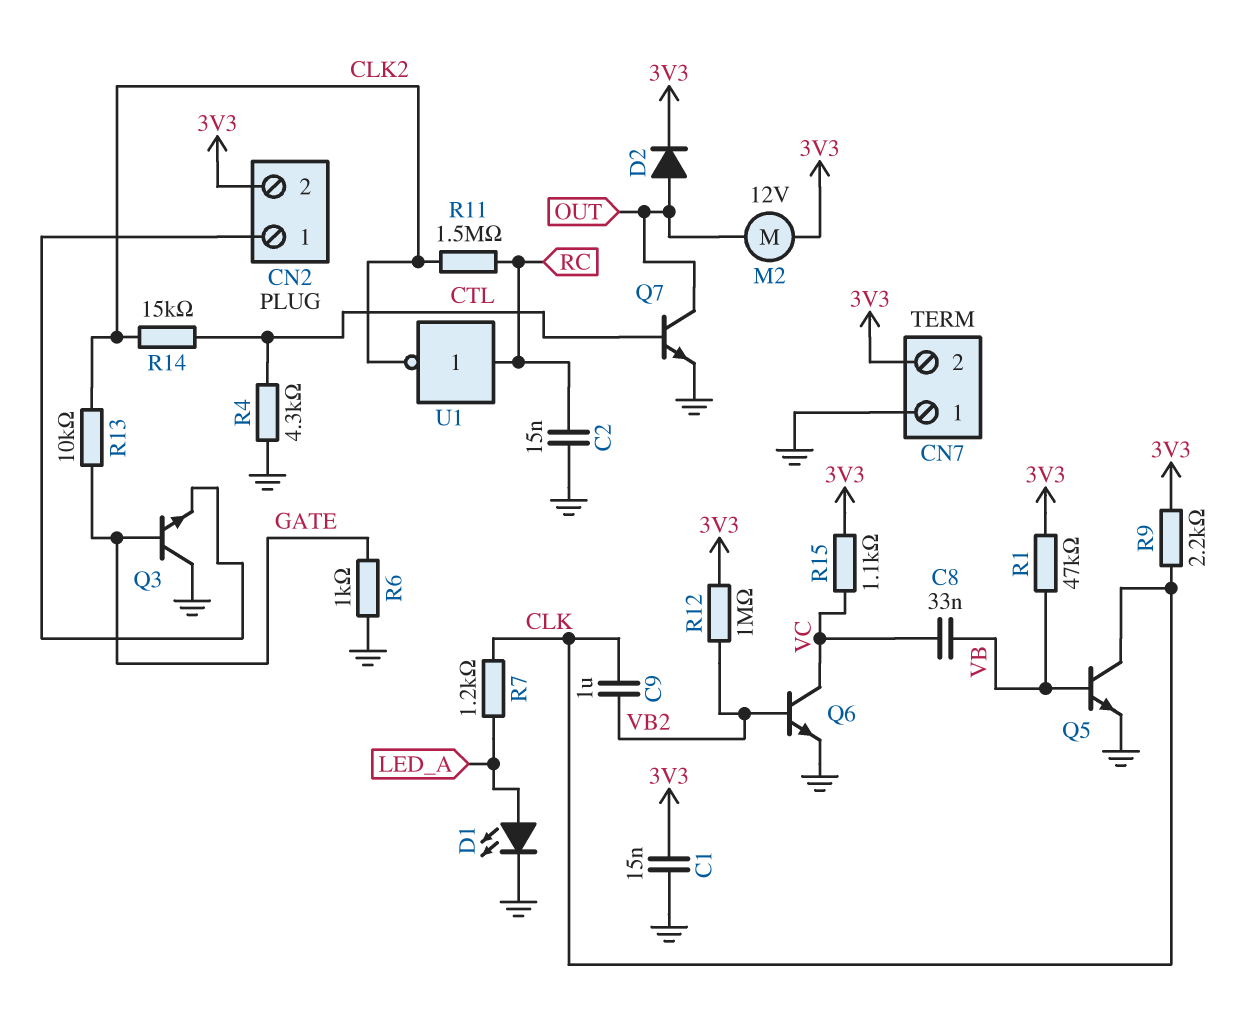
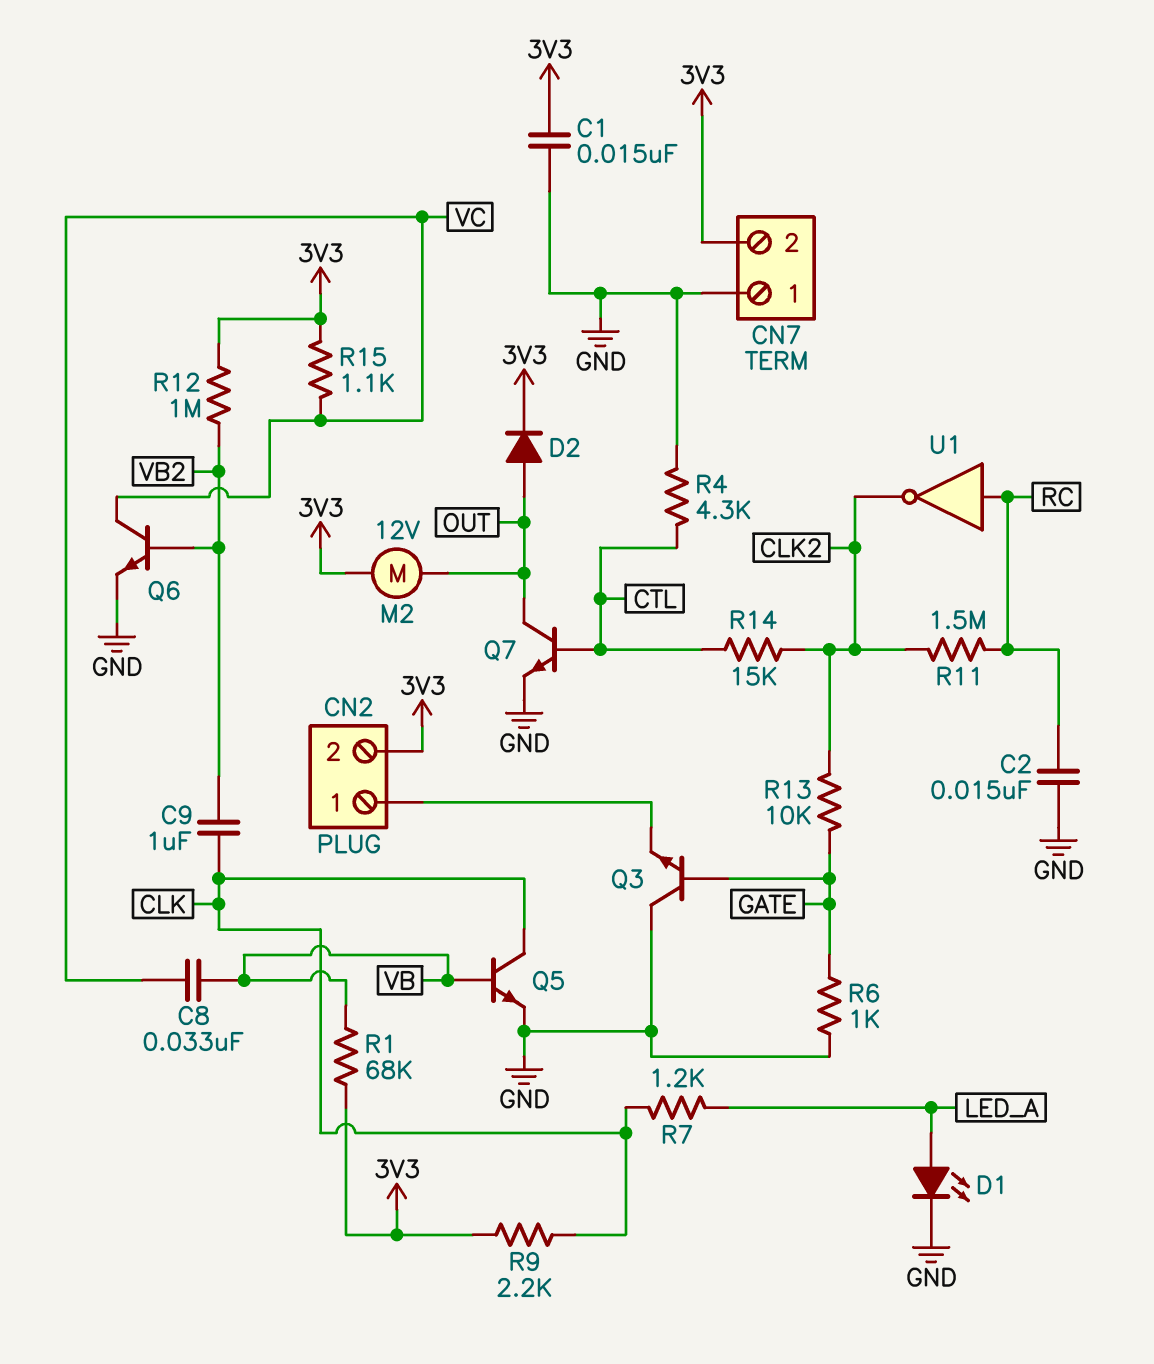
R1: 47k (3V3, VB) -> 68k (3V3, VB)

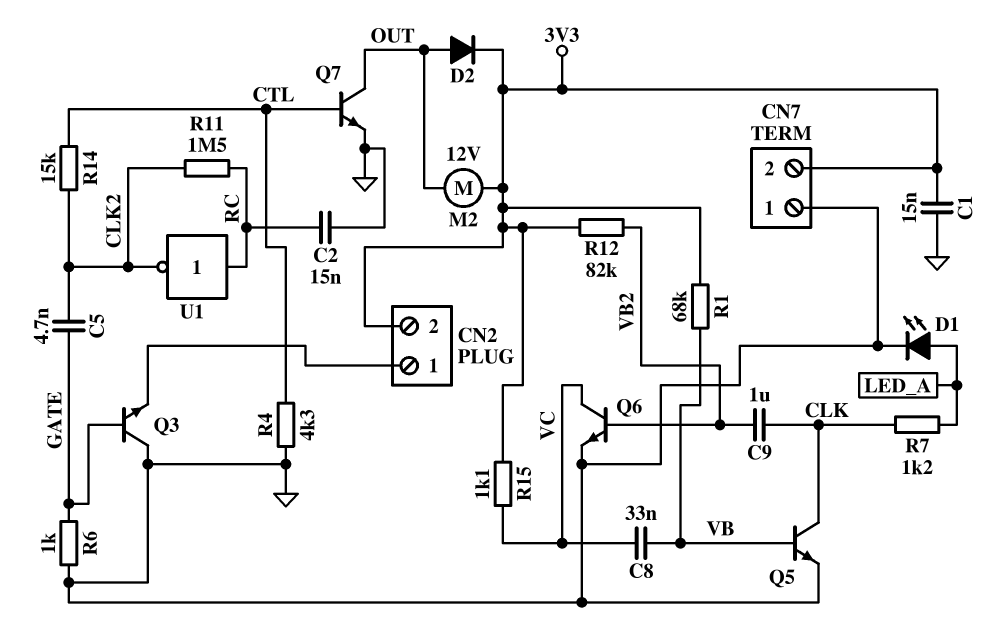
C5: none -> 4.7nF (CLK2, GATE)
R9: 2.2k (3V3, CLK) -> none
R12: 1M (3V3, VB2) -> 82k (3V3, VB2)
R13: 10k (CLK2, GATE) -> none

